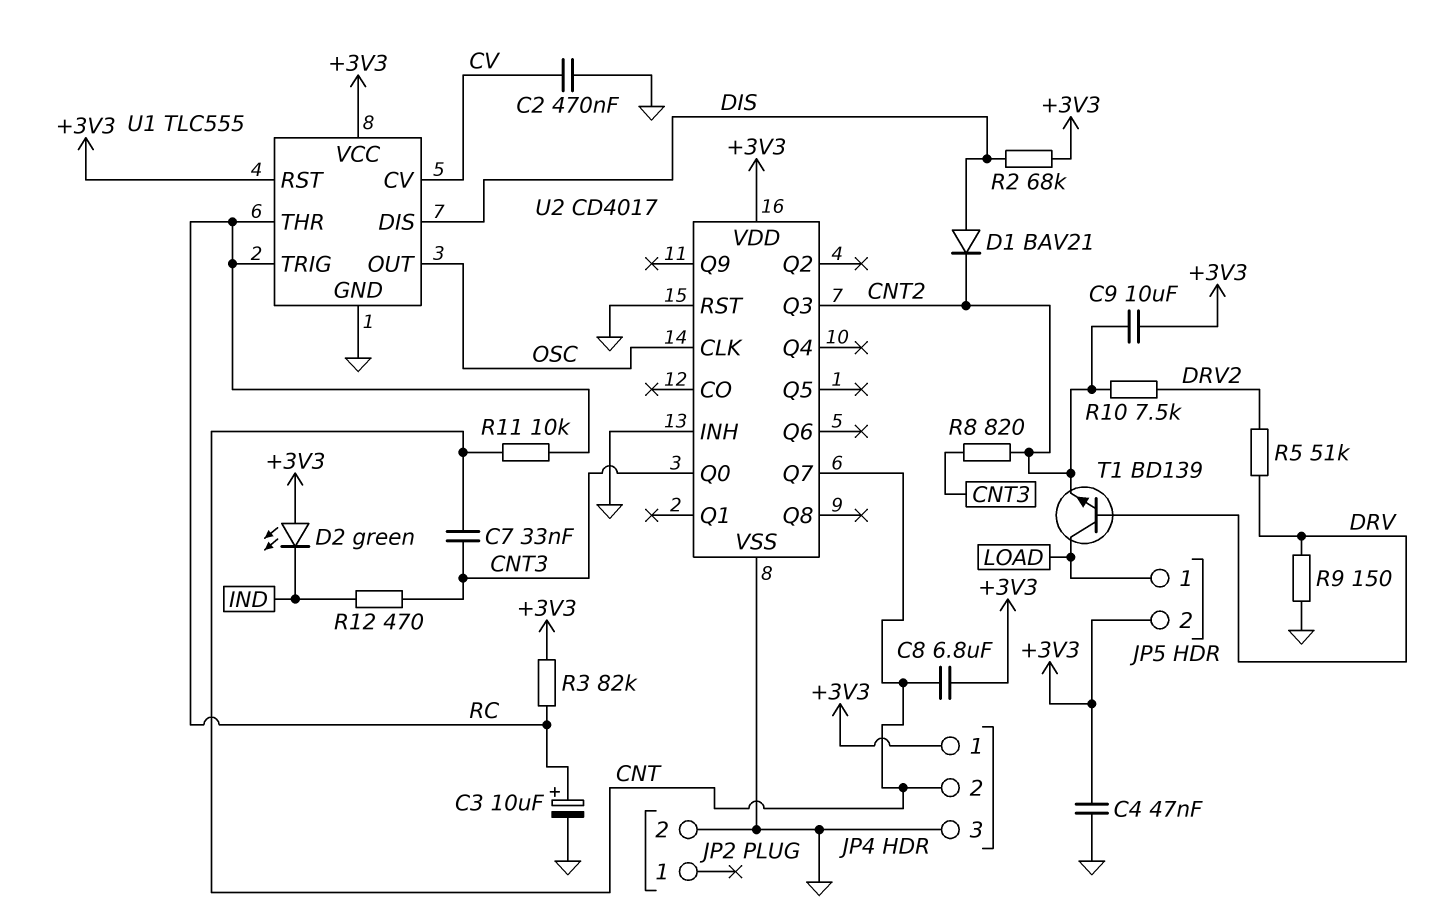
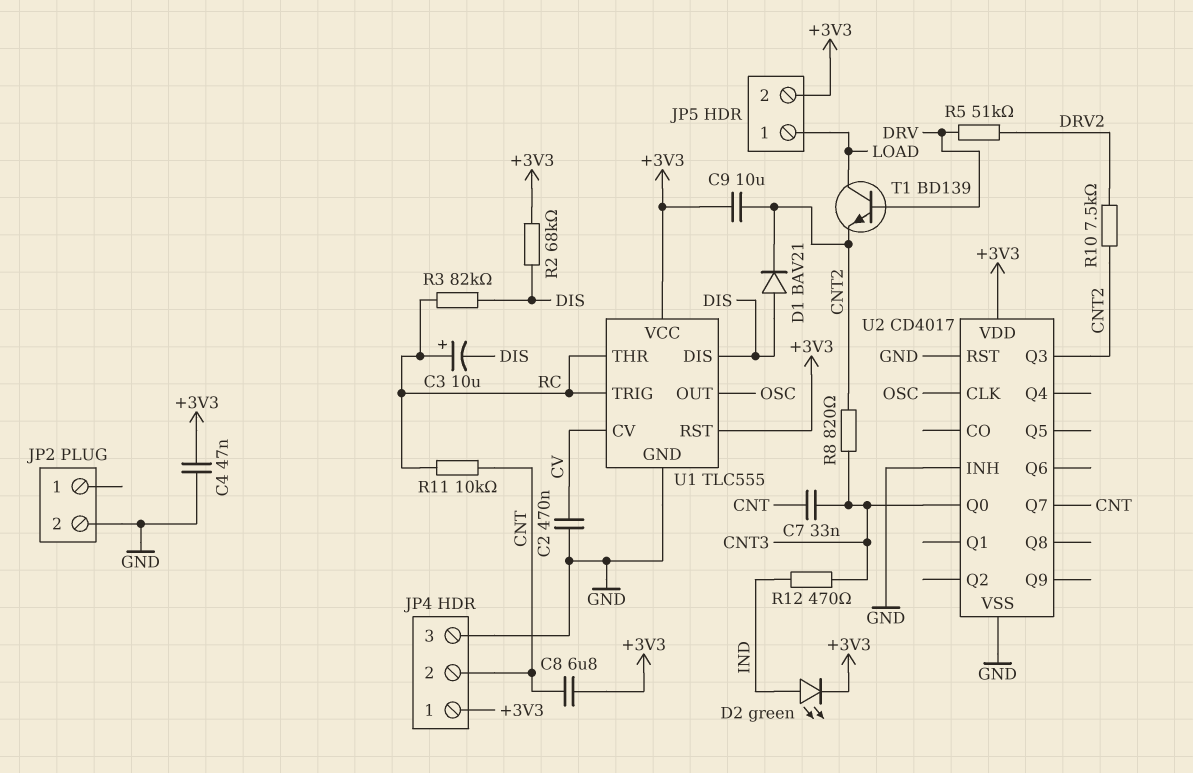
C3: 10uF (plus RC, minus GND) -> 10uF (plus RC, minus DIS)
D2: LED green (A +3V3, K IND) -> LED green (A IND, K +3V3)
R3: 82k (+3V3, RC) -> 82k (DIS, RC)
R9: 150 (DRV, GND) -> none

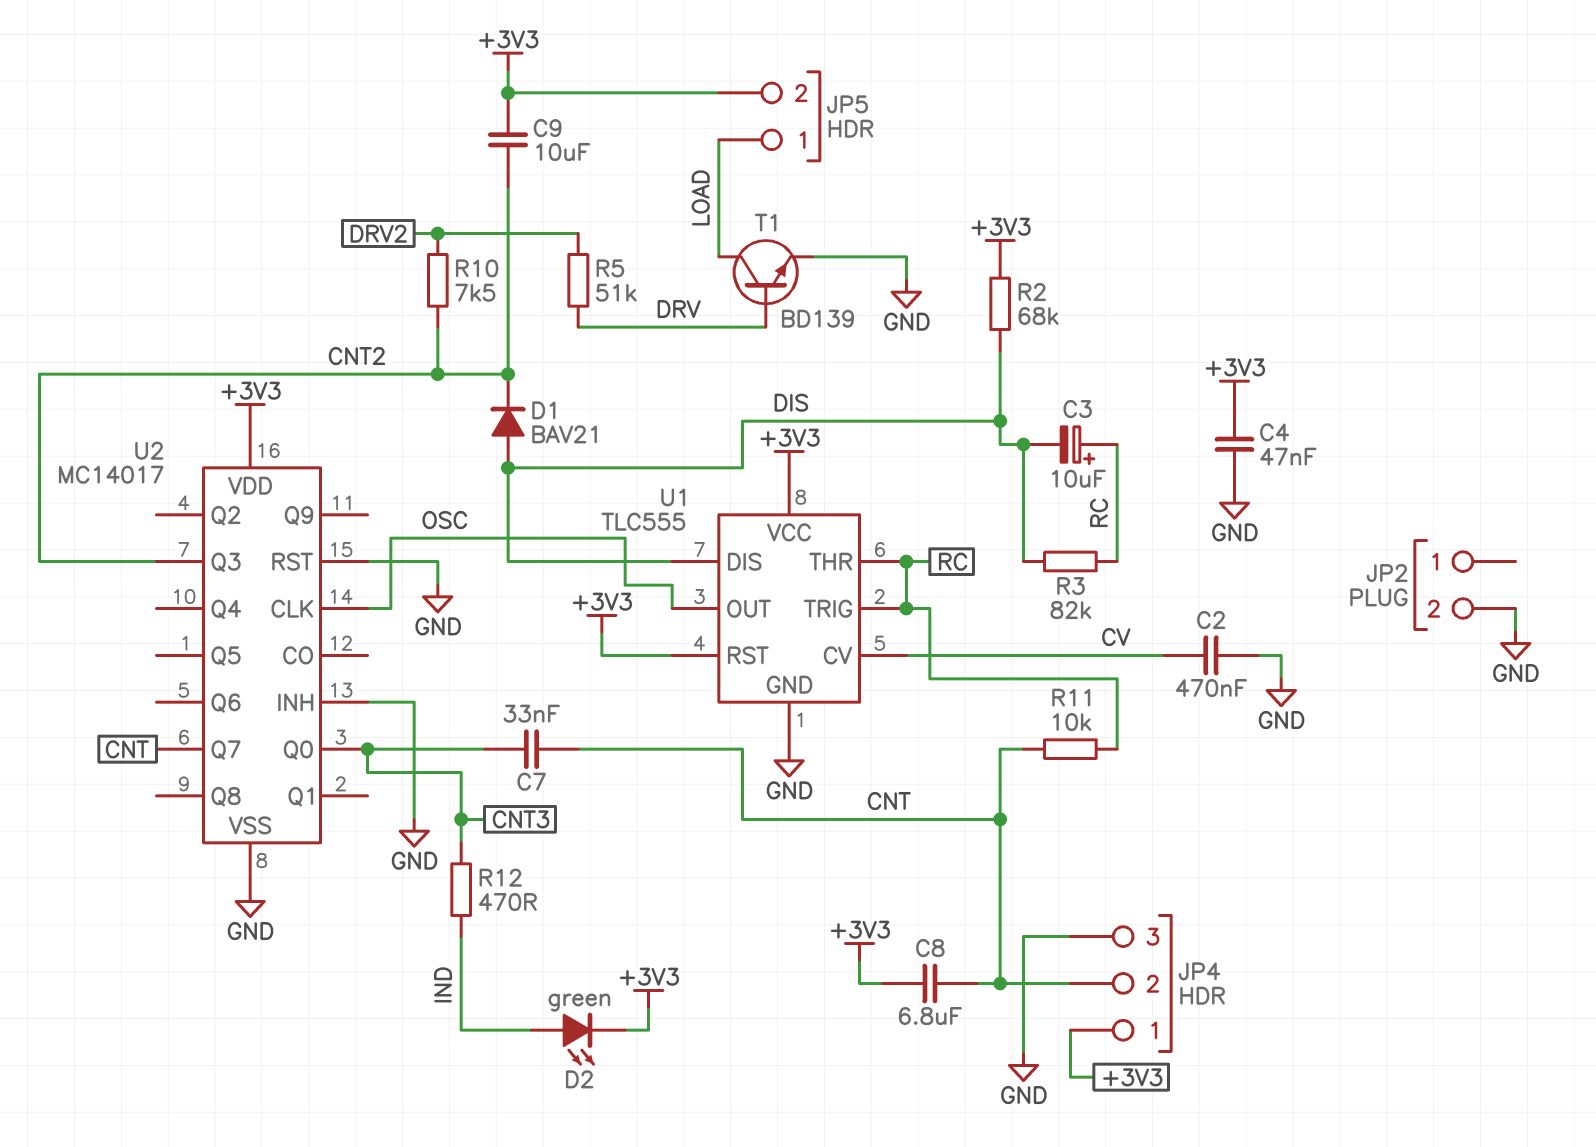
R8: 820 (CNT2, CNT3) -> none
T1: NPN BD139 (B DRV, C LOAD, E CNT2) -> NPN BD139 (B DRV, C LOAD, E GND)
U2: CD4017 -> MC14017

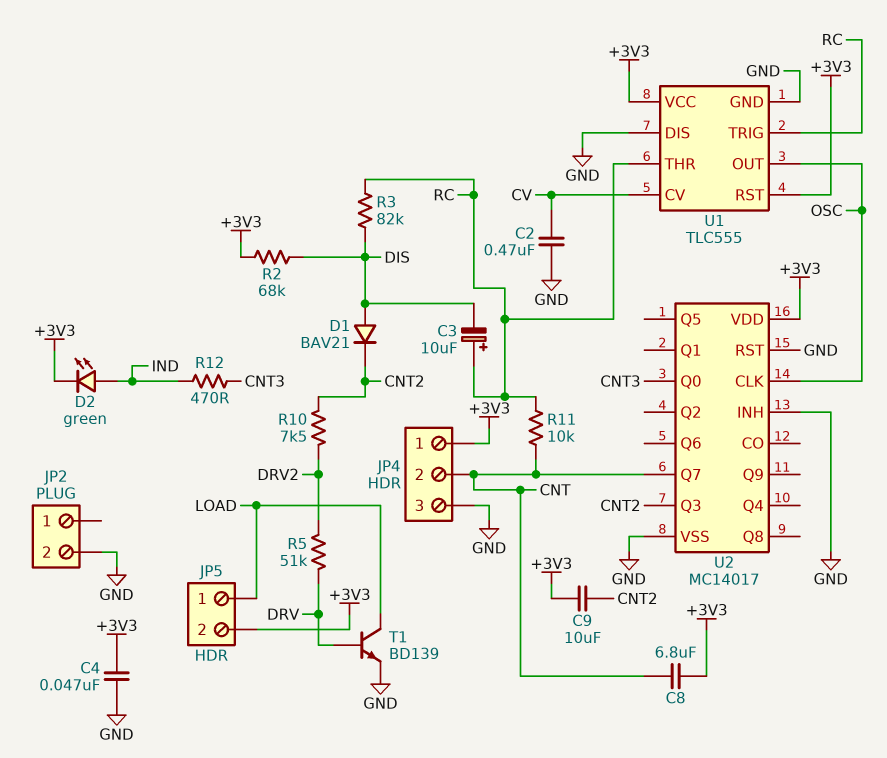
C7: 33nF (CNT, CNT3) -> none
U1 pin DIS: DIS -> GND

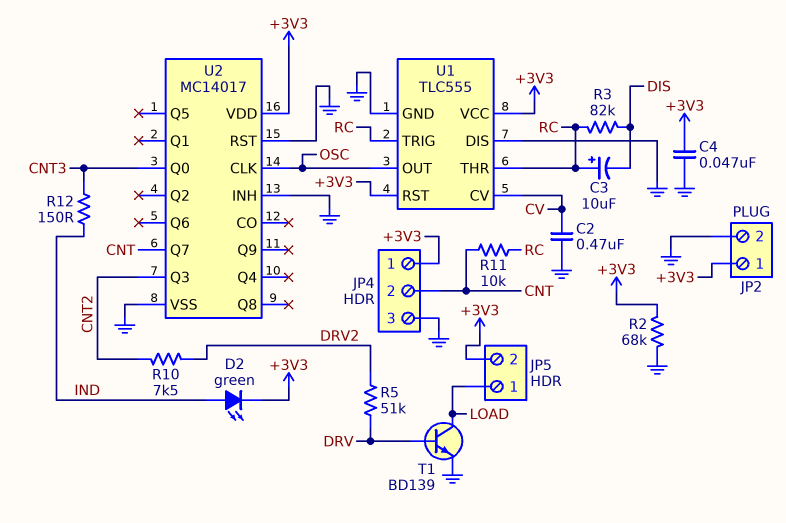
C8: 6.8uF (+3V3, CNT) -> none
C9: 10uF (+3V3, CNT2) -> none
D1: diode BAV21 (A DIS, K CNT2) -> none
JP2 pin 1: none -> +3V3
R2: 68k (+3V3, DIS) -> 68k (+3V3, GND)
R12: 470 (CNT3, IND) -> 150 (CNT3, IND)

